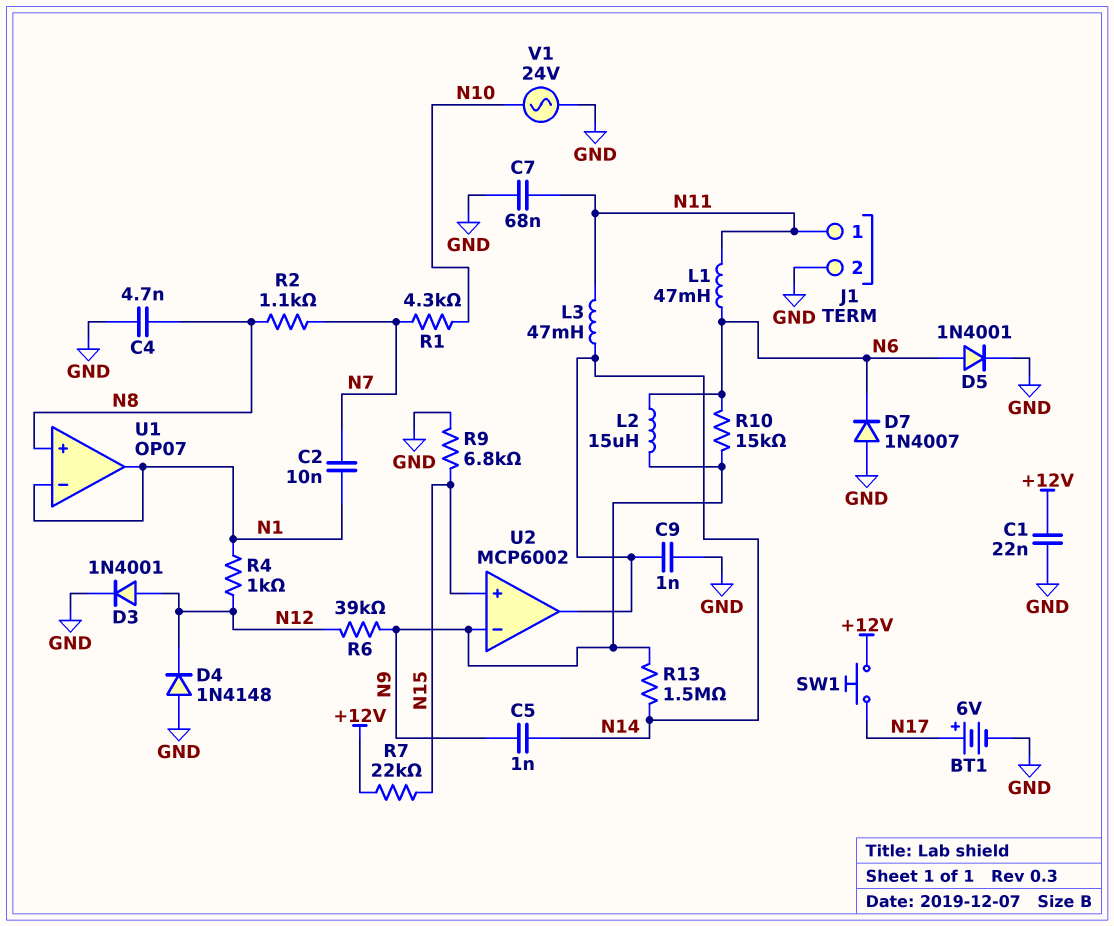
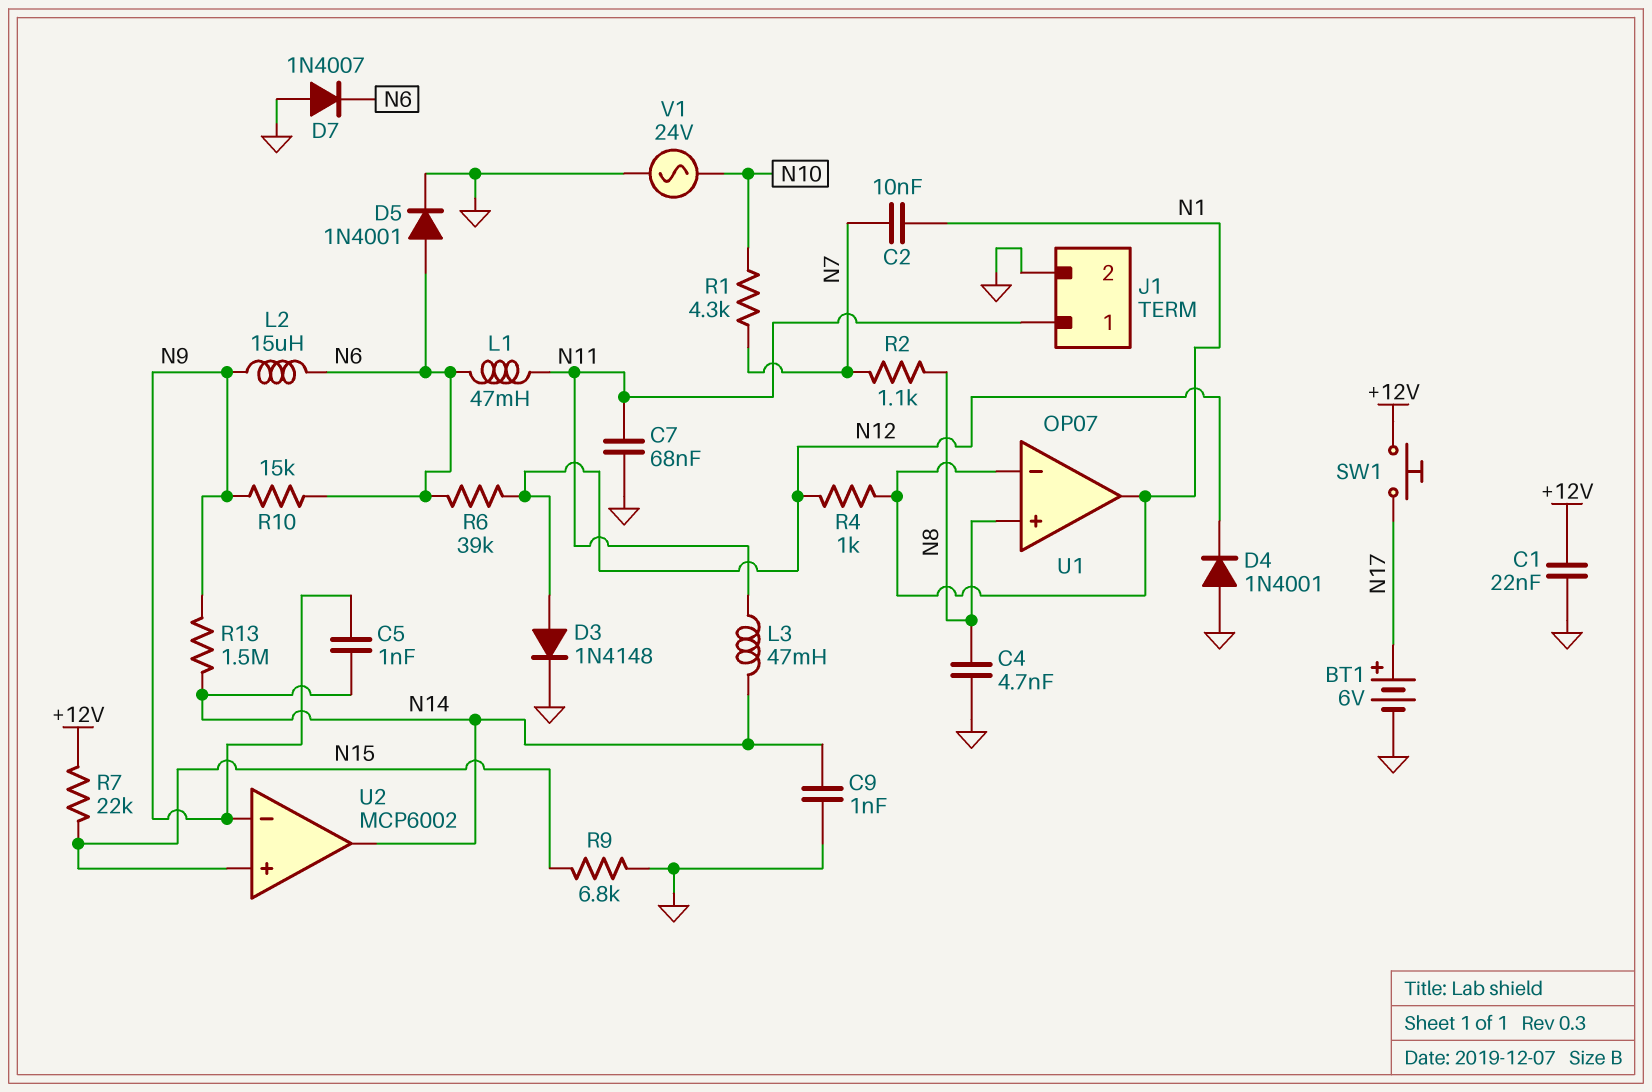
D3: diode 1N4001 (A N12, K GND) -> diode 1N4148 (A N12, K GND)
D4: diode 1N4148 (A GND, K N12) -> diode 1N4001 (A GND, K N12)
R6: 39k (N9, N12) -> 39k (N6, N12)

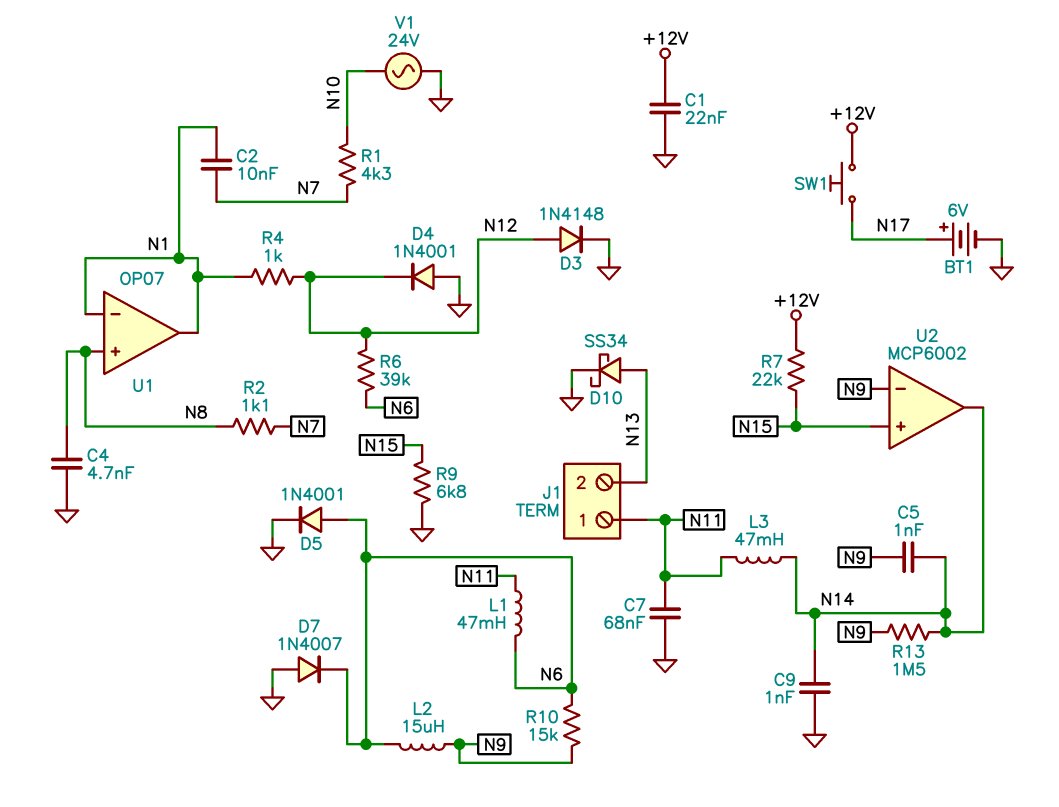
D10: none -> schottky SS34 (A N13, K GND)
J1 pin 2: GND -> N13

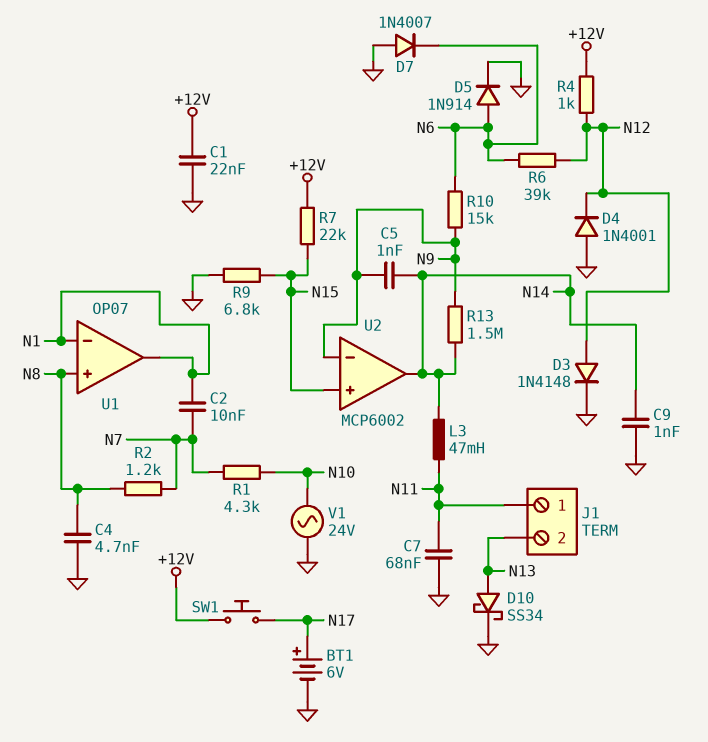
D5: diode 1N4001 (A N6, K GND) -> diode 1N914 (A N6, K GND)
L1: 47mH (N6, N11) -> none
L2: 15uH (N6, N9) -> none
R2: 1.1k (N7, N8) -> 1.2k (N7, N8)
R4: 1k (N1, N12) -> 1k (+12V, N12)

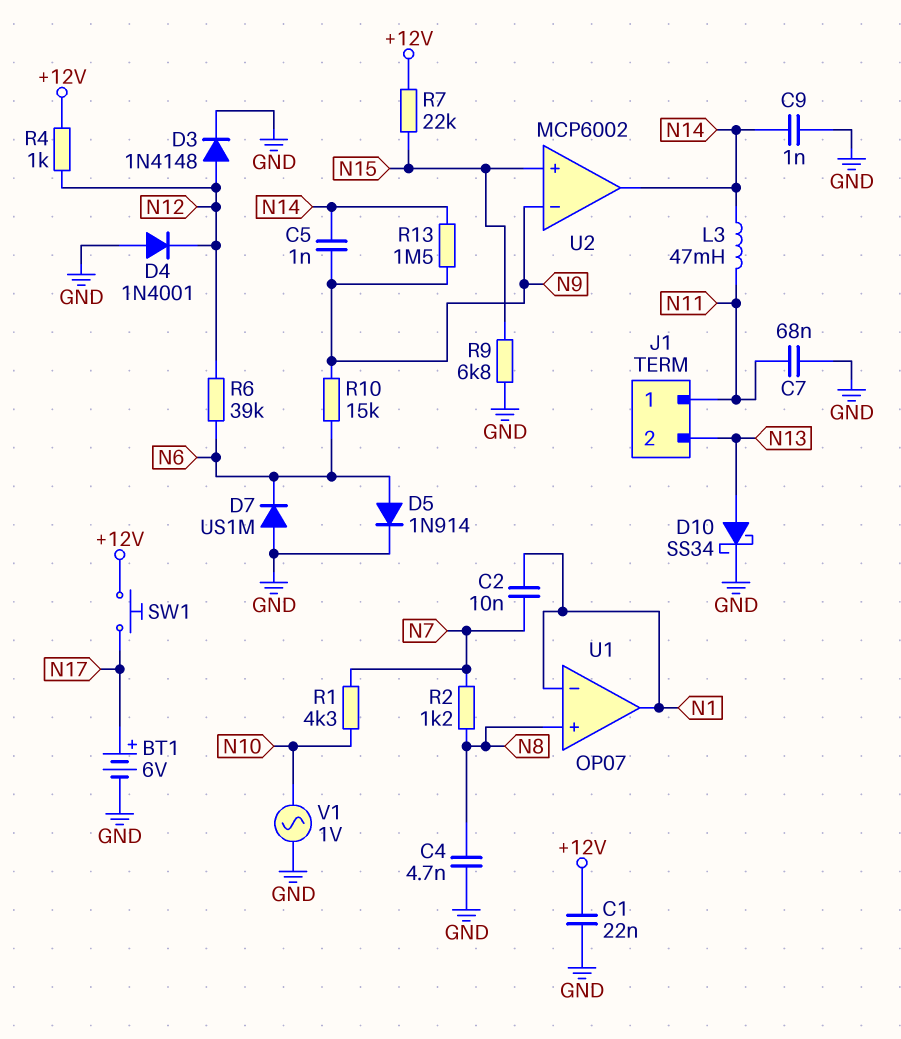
D7: diode 1N4007 (A GND, K N6) -> diode US1M (A GND, K N6)
V1: AC 24V (GND, N10) -> AC 1V (GND, N10)

